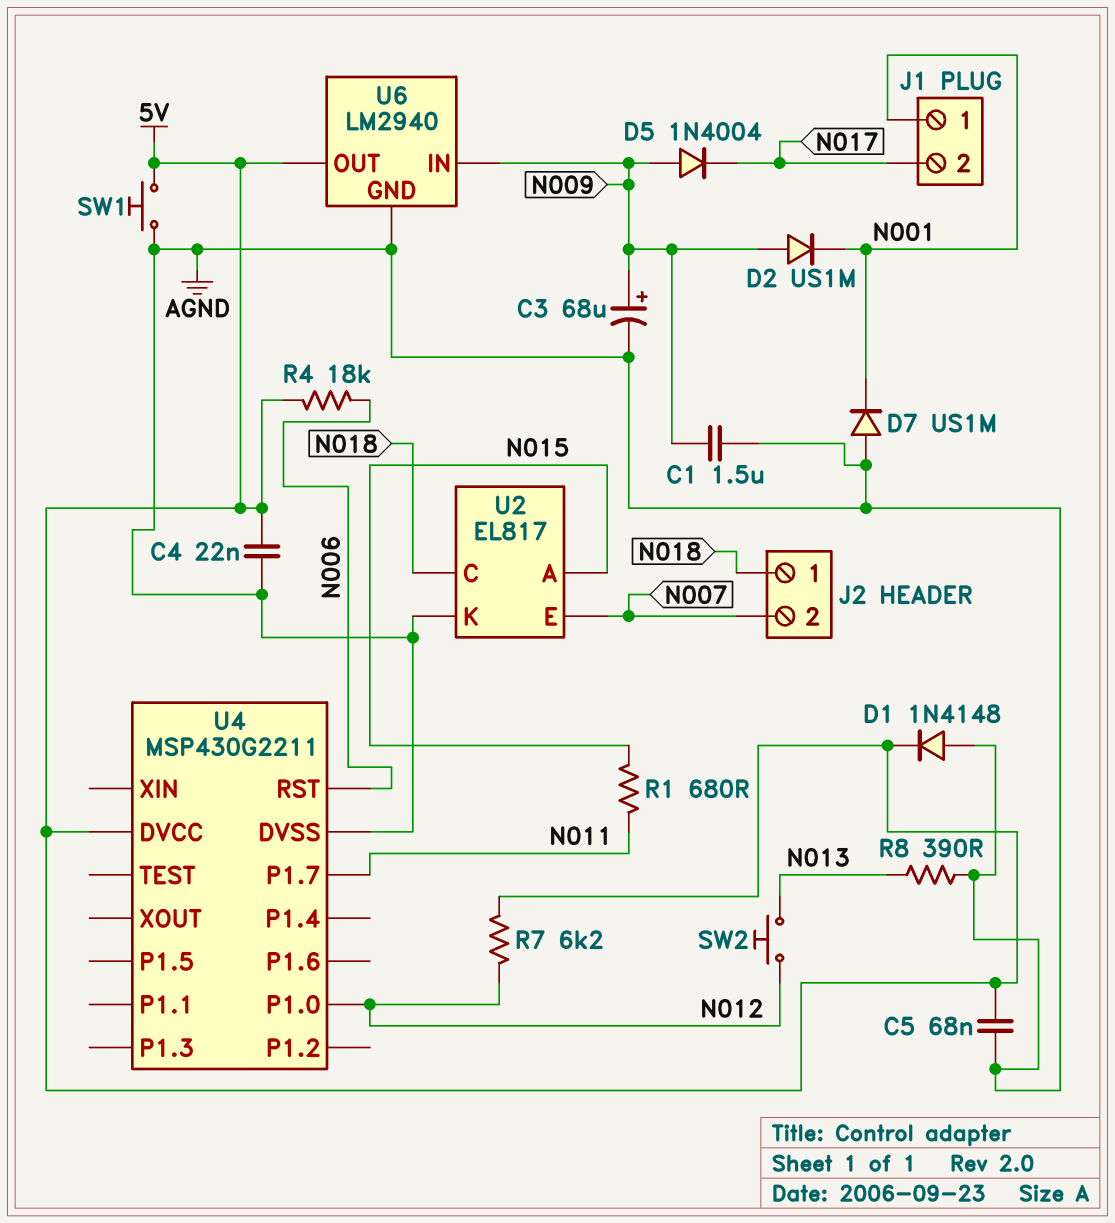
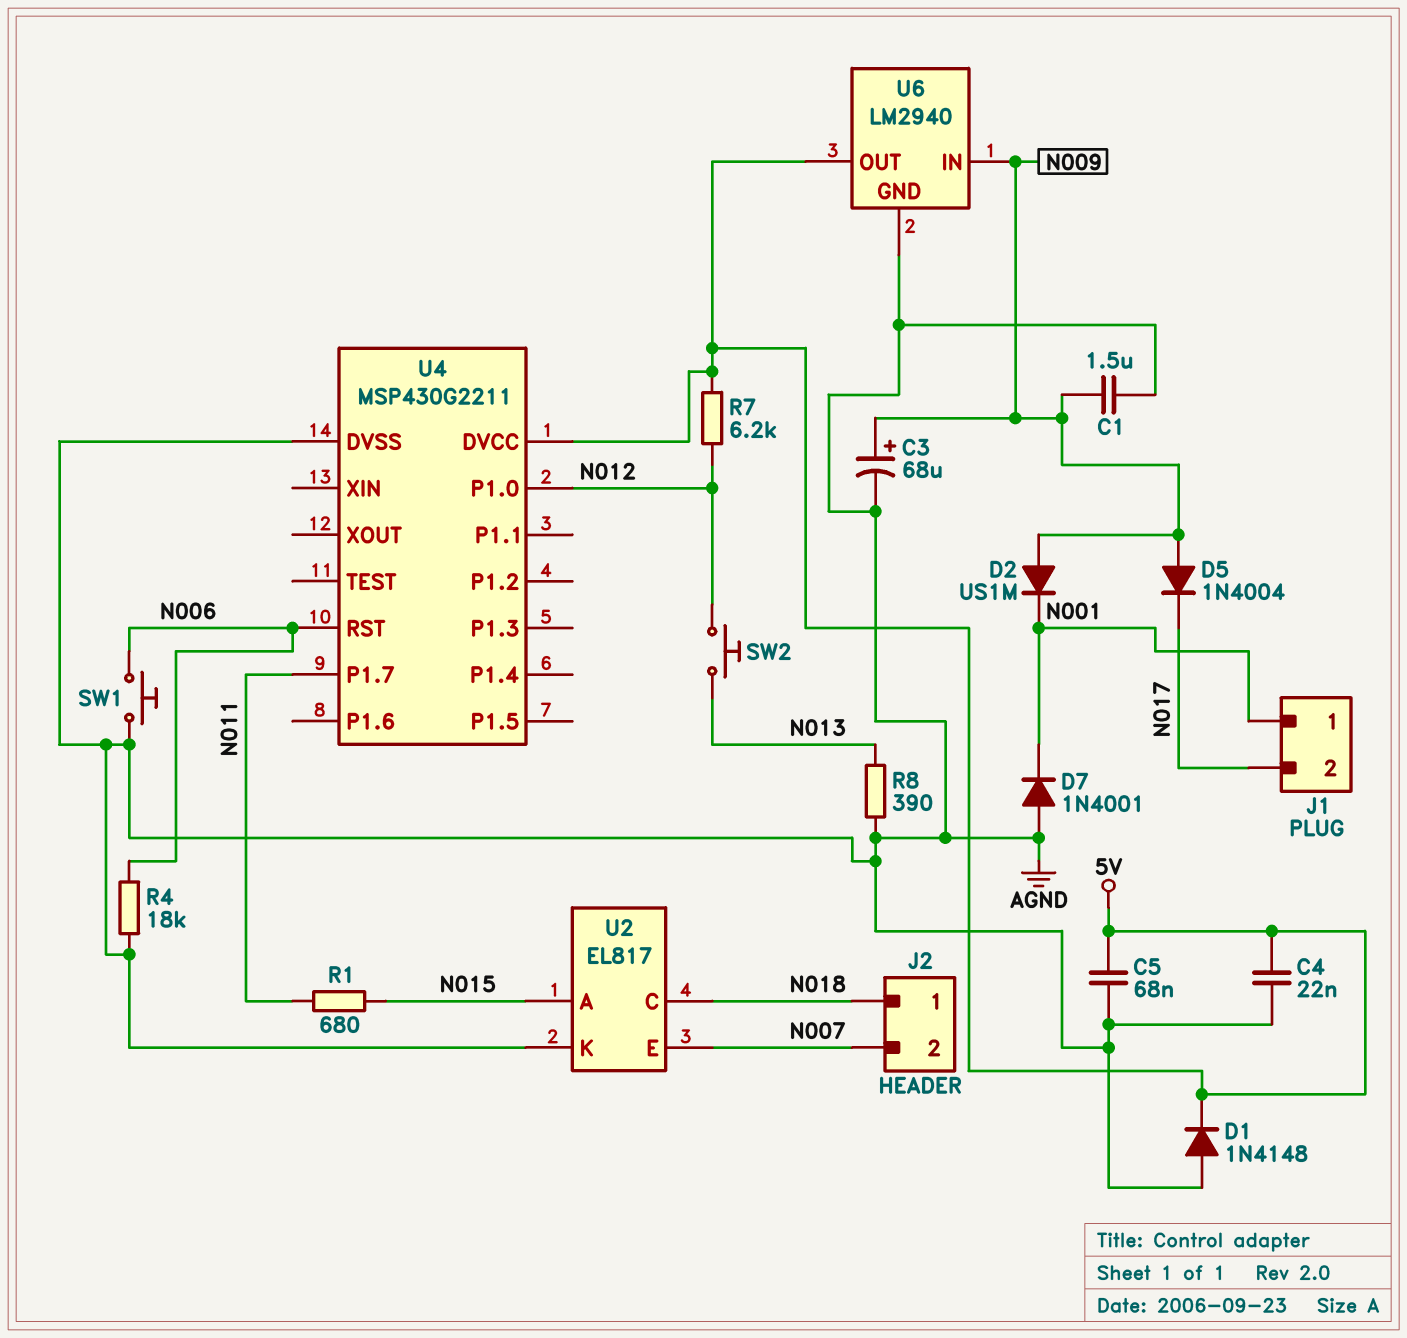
D7: diode US1M (A AGND, K N001) -> diode 1N4001 (A AGND, K N001)
R4: 18k (5V, N006) -> 18k (AGND, N006)
SW1: button (5V, AGND) -> button (AGND, N006)

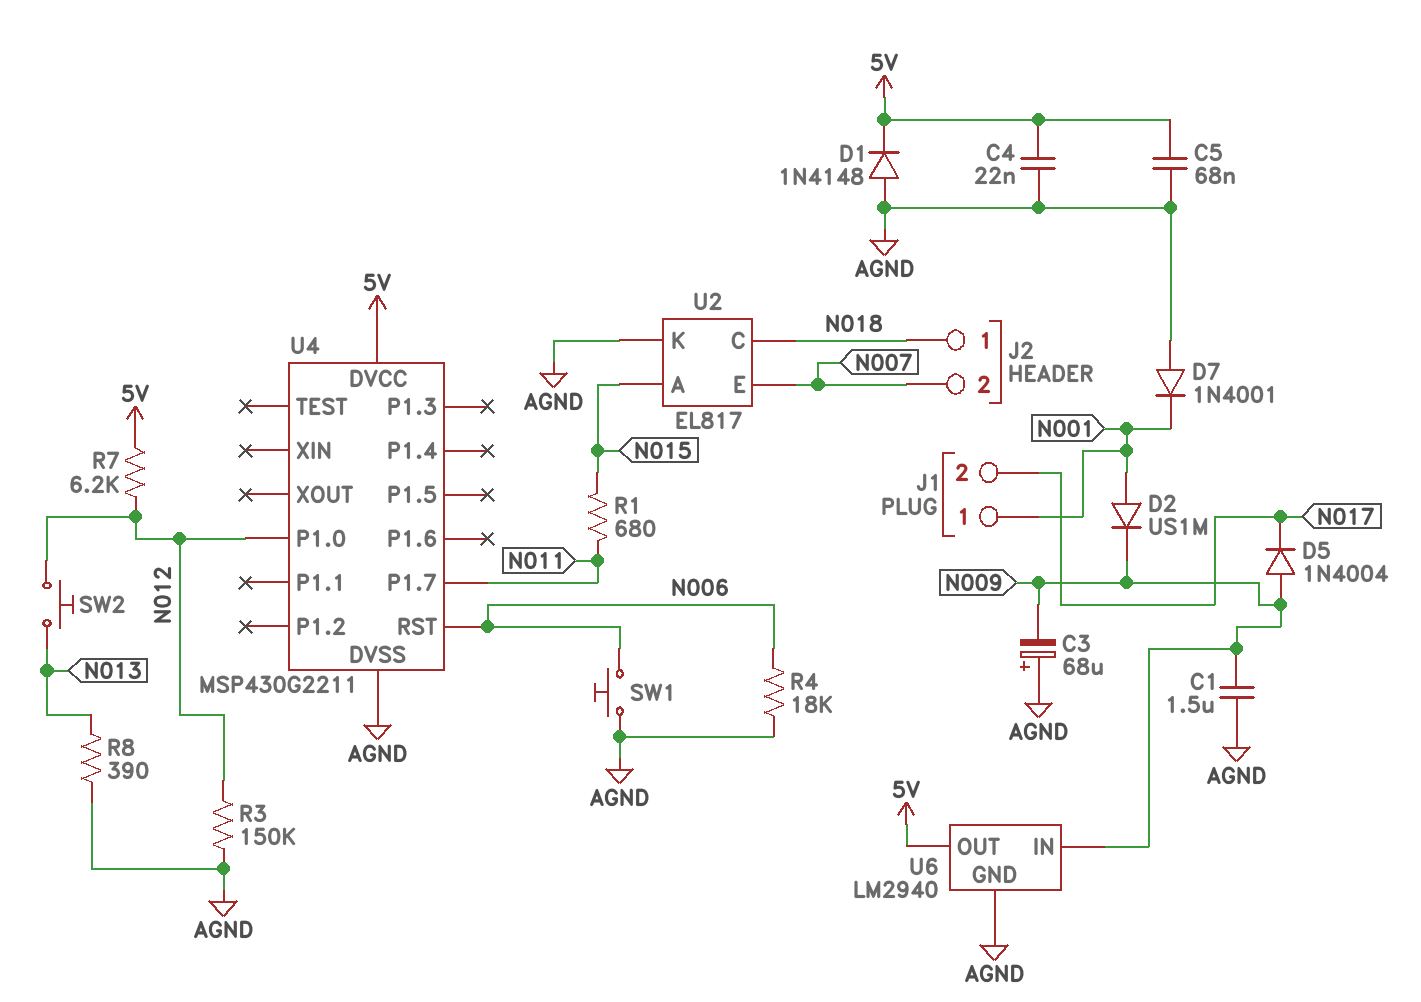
C3: 68uF (plus N009, minus AGND) -> 68uF (plus AGND, minus N009)
D2: diode US1M (A N009, K N001) -> diode US1M (A N001, K N009)
R3: none -> 150k (AGND, N012)

